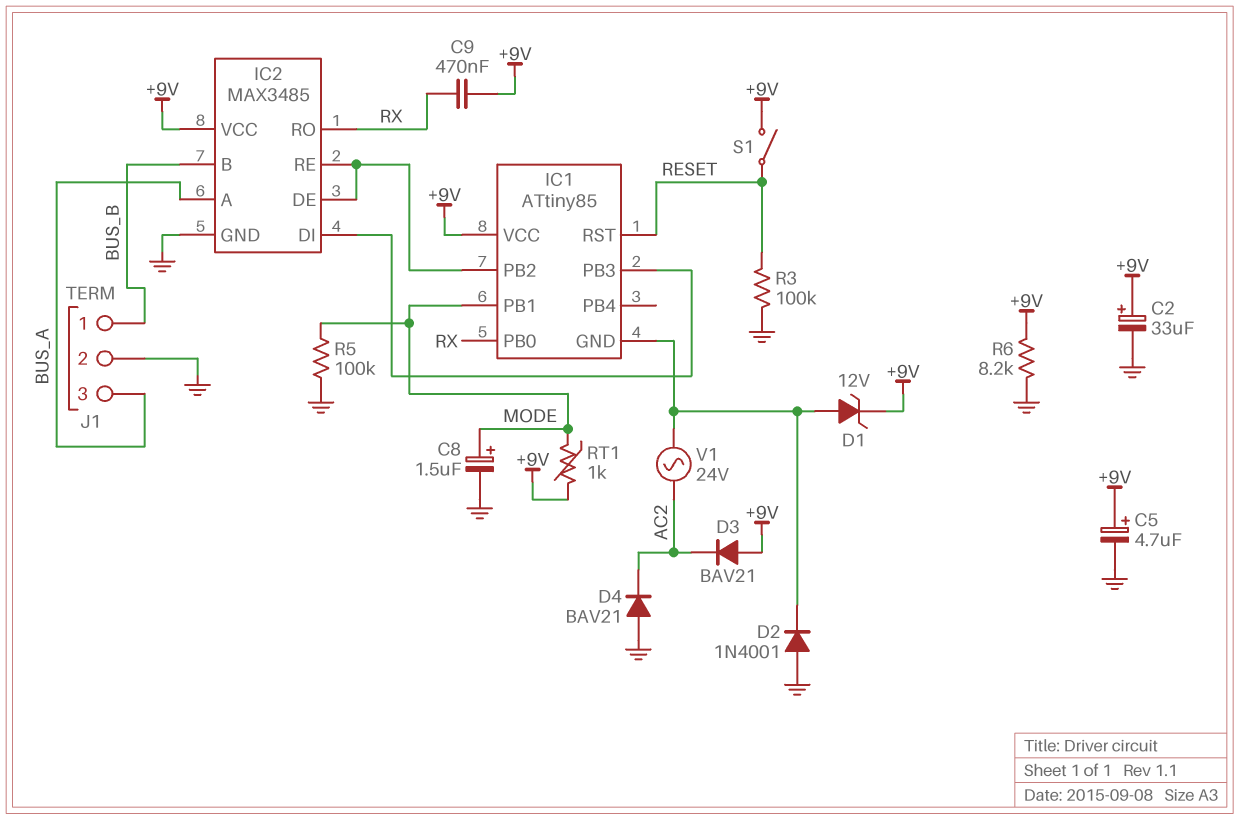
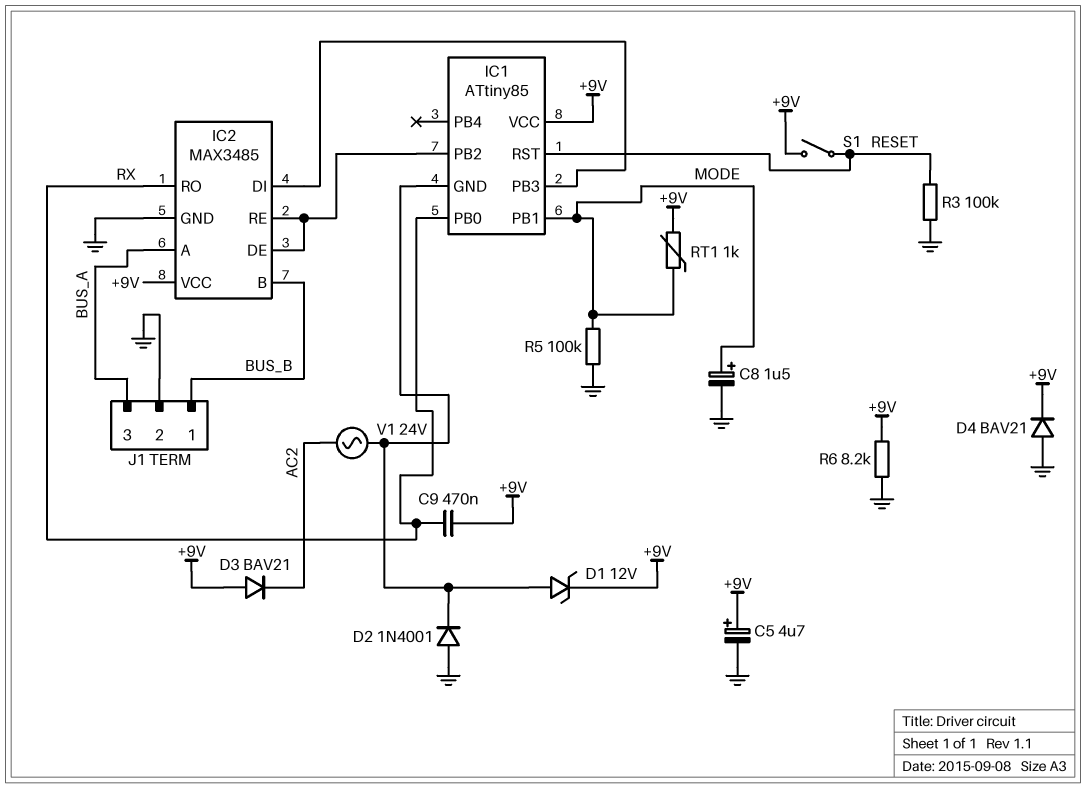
C2: 33uF (plus +9V, minus GND) -> none
D4: diode BAV21 (A GND, K AC2) -> diode BAV21 (A GND, K +9V)

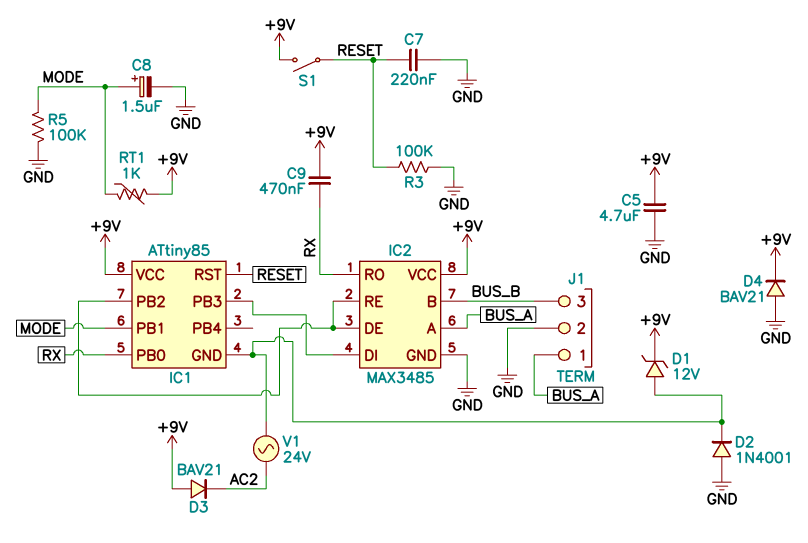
C5: 4.7uF (plus +9V, minus GND) -> 4.7uF (+9V, GND)
C7: none -> 220nF (GND, RESET)
J1 pin 1: BUS_B -> BUS_A
J1 pin 3: BUS_A -> BUS_B
R6: 8.2k (+9V, GND) -> none

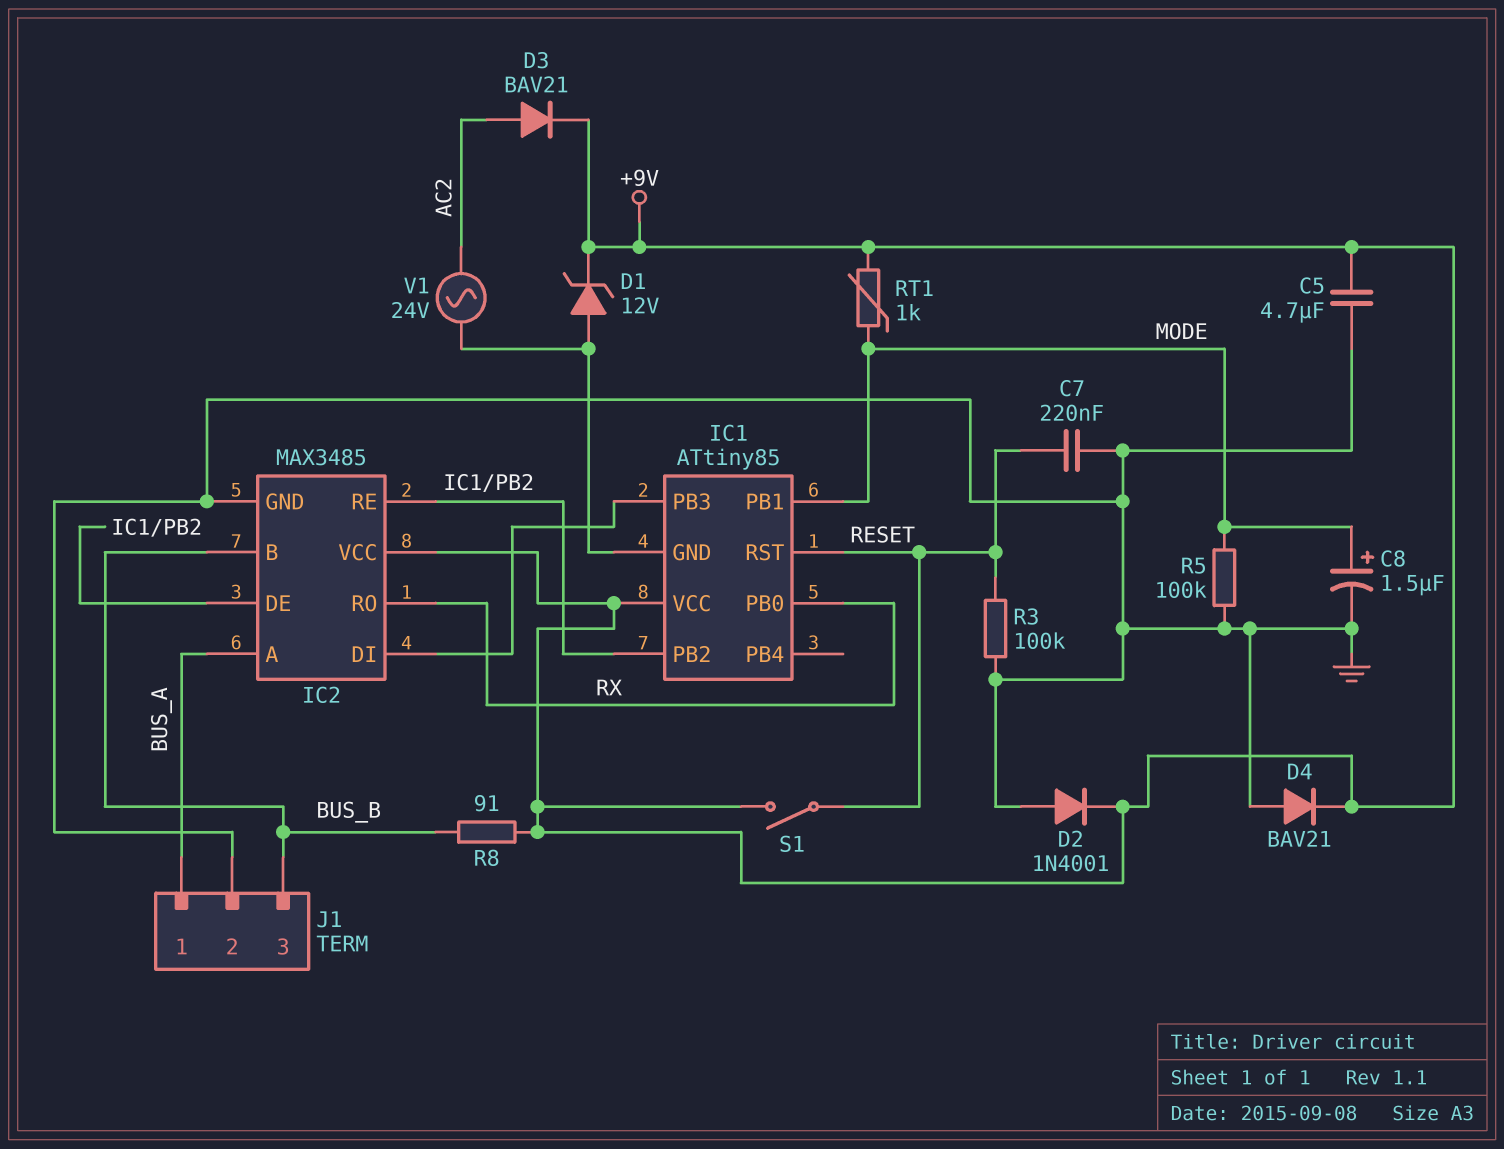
C9: 470nF (+9V, RX) -> none
D2: diode 1N4001 (A GND, K IC1/GND) -> diode 1N4001 (A GND, K +9V)
D3: diode BAV21 (A +9V, K AC2) -> diode BAV21 (A AC2, K +9V)
R8: none -> 91 (+9V, BUS_B)

